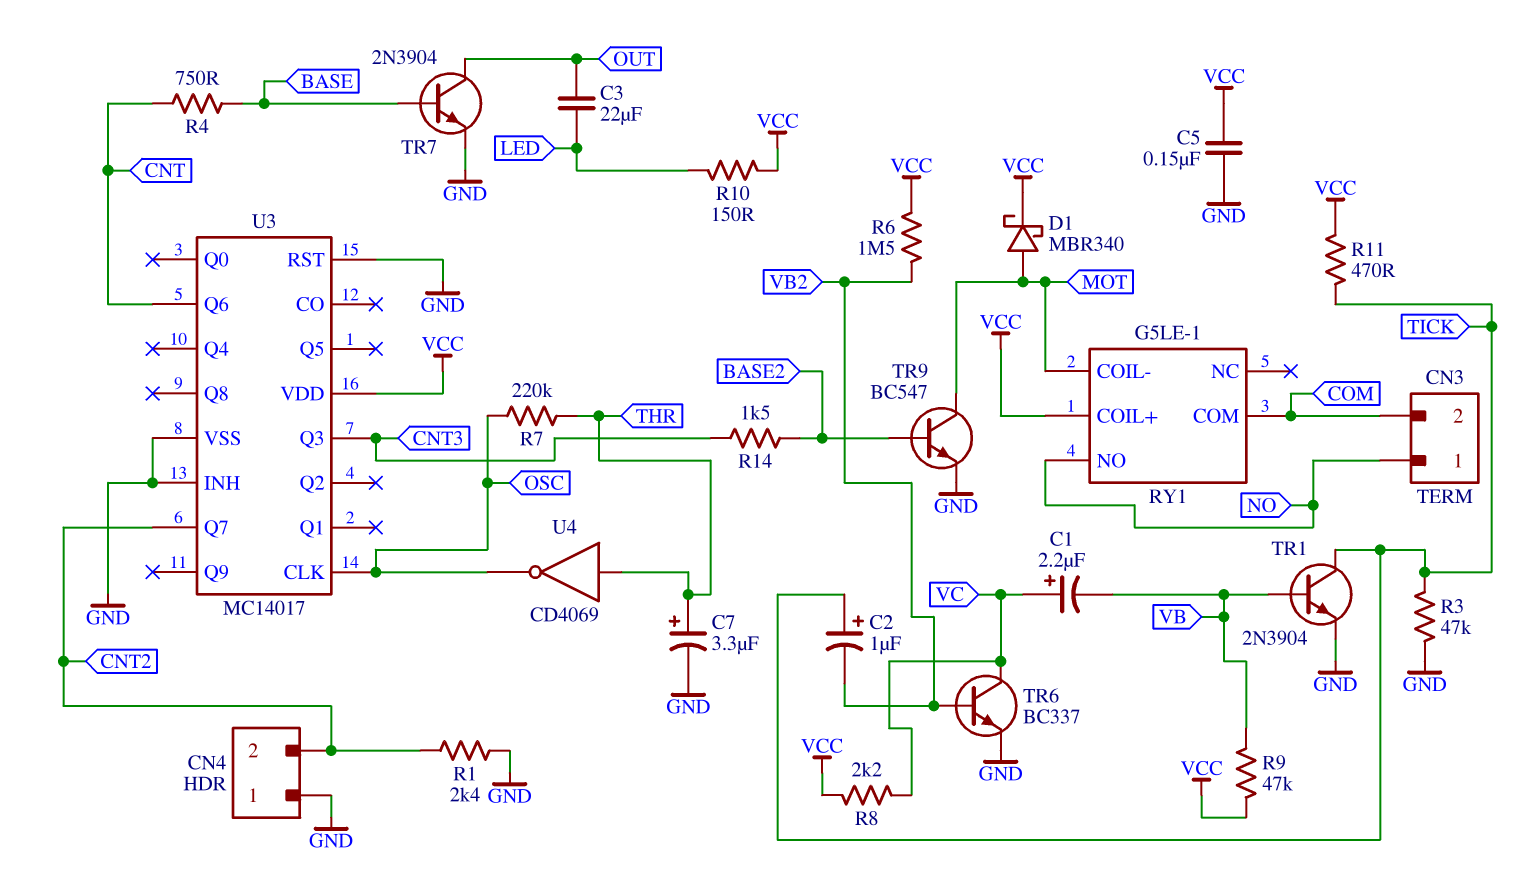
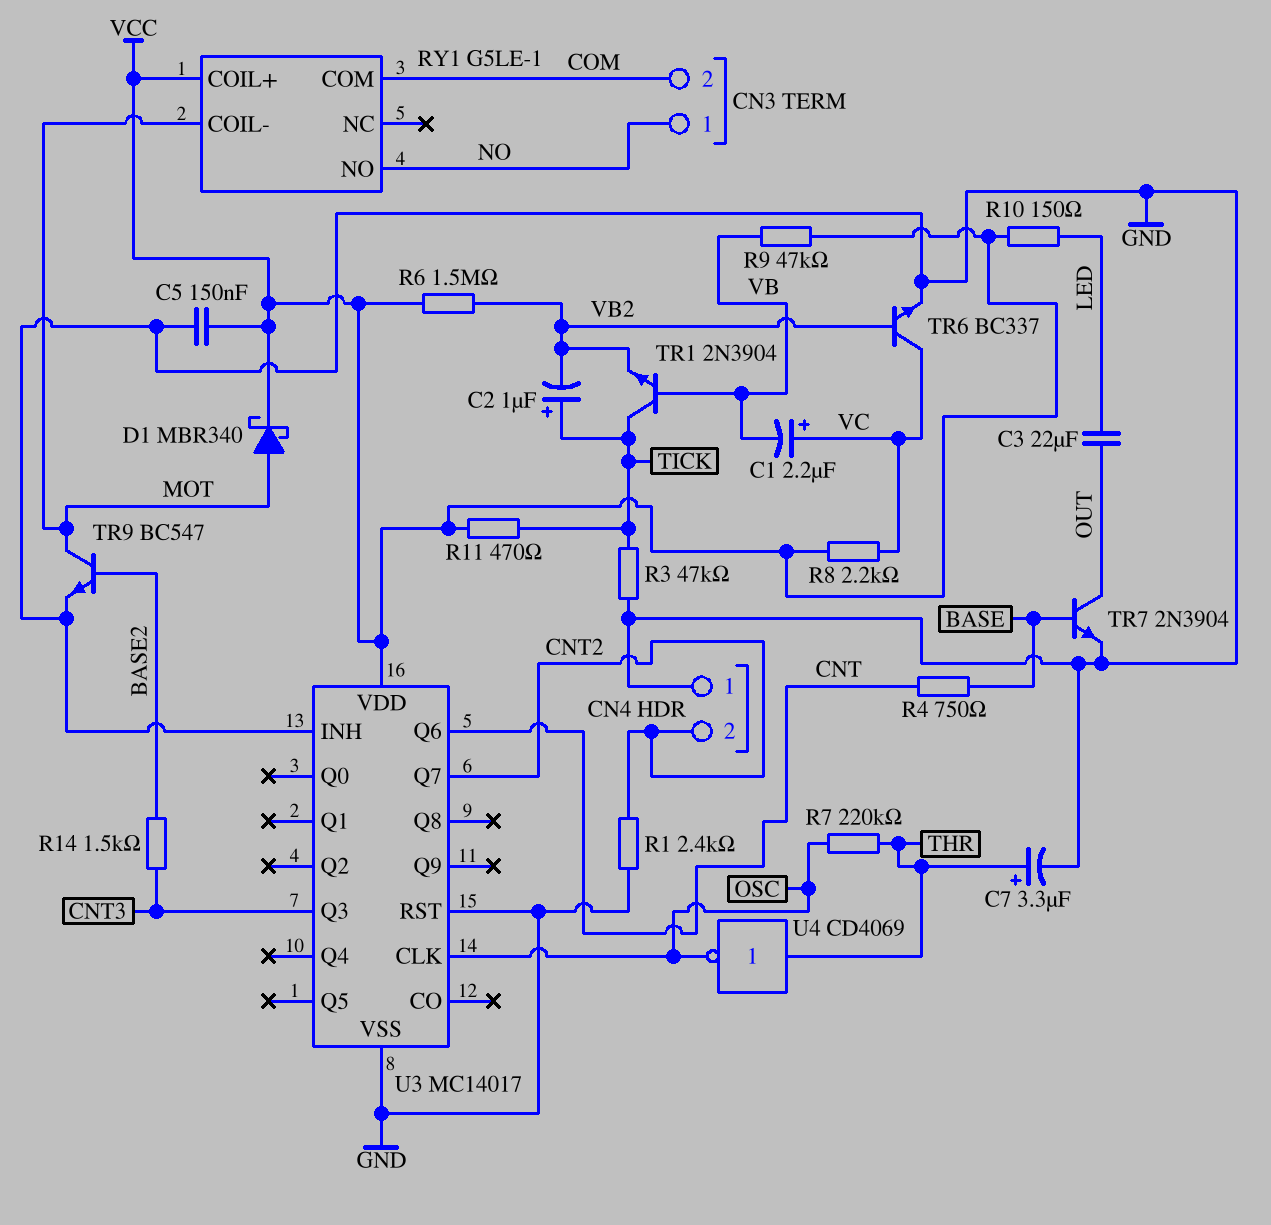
TR1: NPN 2N3904 (B VB, C TICK, E GND) -> NPN 2N3904 (B VB, C TICK, E VB2)

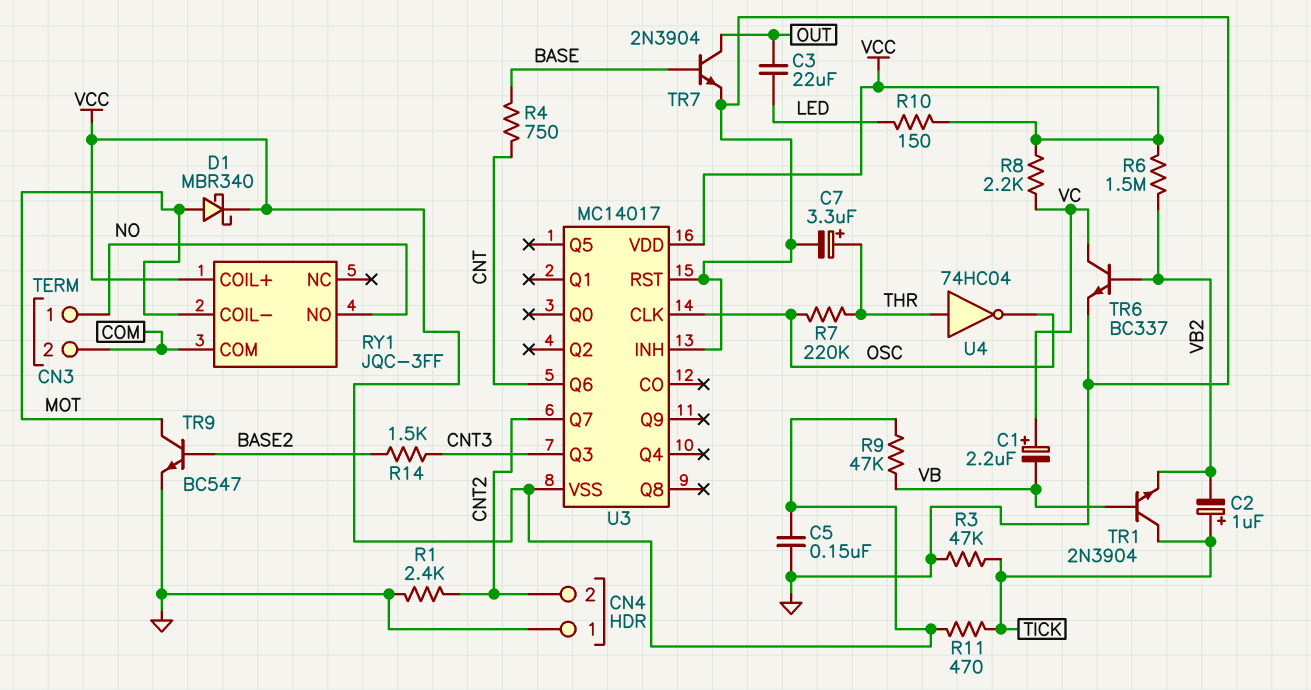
RY1: G5LE-1 -> JQC-3FF
U3 pin VSS: GND -> VCC
U4: NOT CD4069 (in THR, out OSC) -> NOT 74HC04 (in THR, out OSC)

